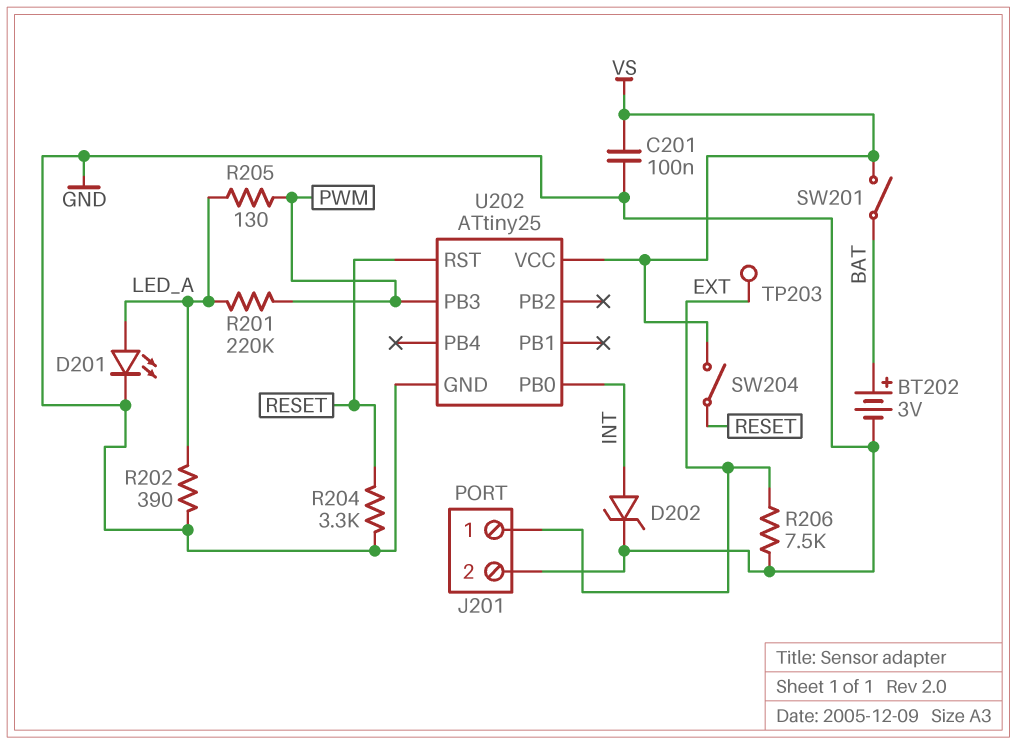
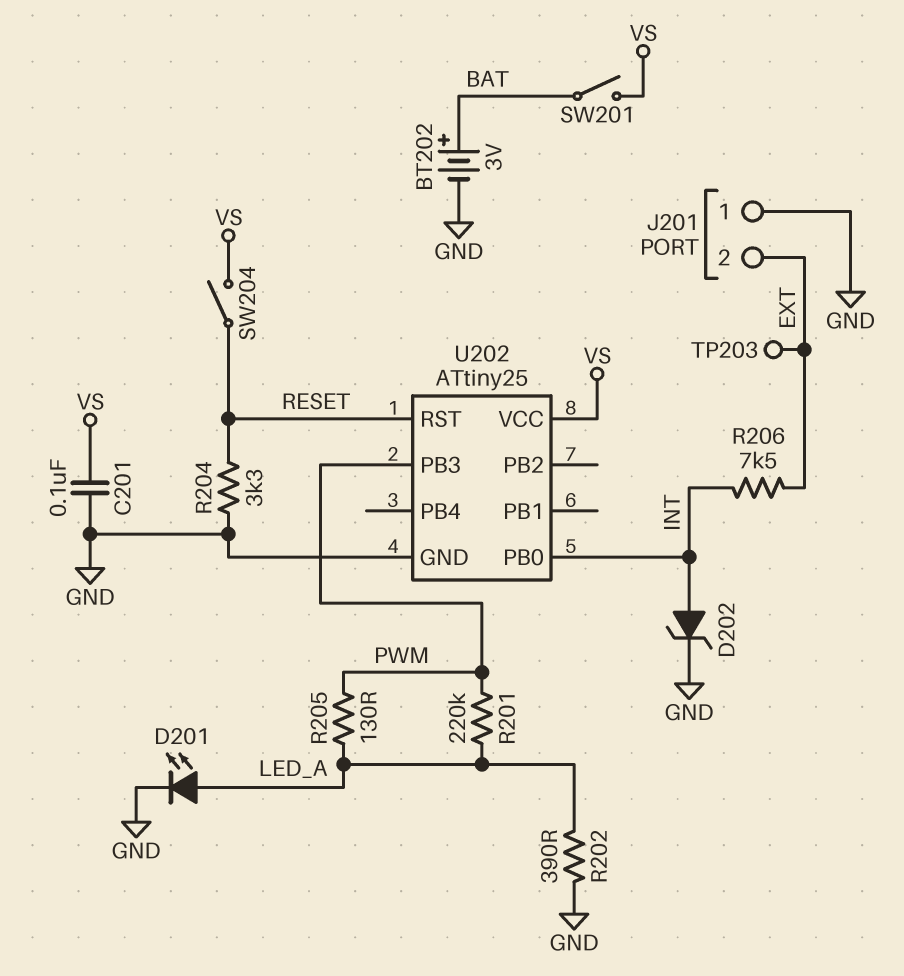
J201 pin 1: EXT -> GND
J201 pin 2: GND -> EXT
R206: 7.5k (EXT, GND) -> 7.5k (EXT, INT)

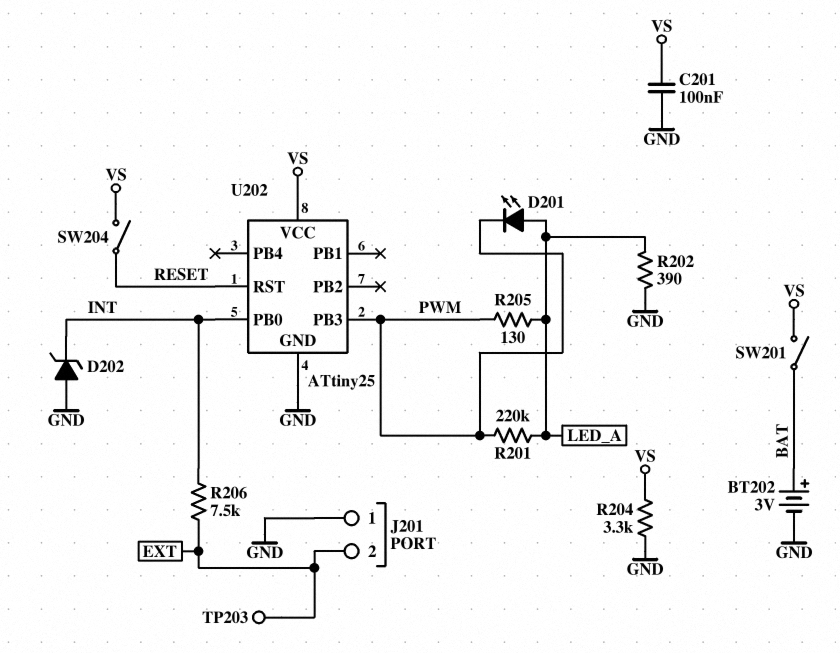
D201: LED (A LED_A, K GND) -> LED (A LED_A, K PWM)
D202: zener (A INT, K GND) -> zener (A GND, K INT)
R204: 3.3k (GND, RESET) -> 3.3k (GND, VS)

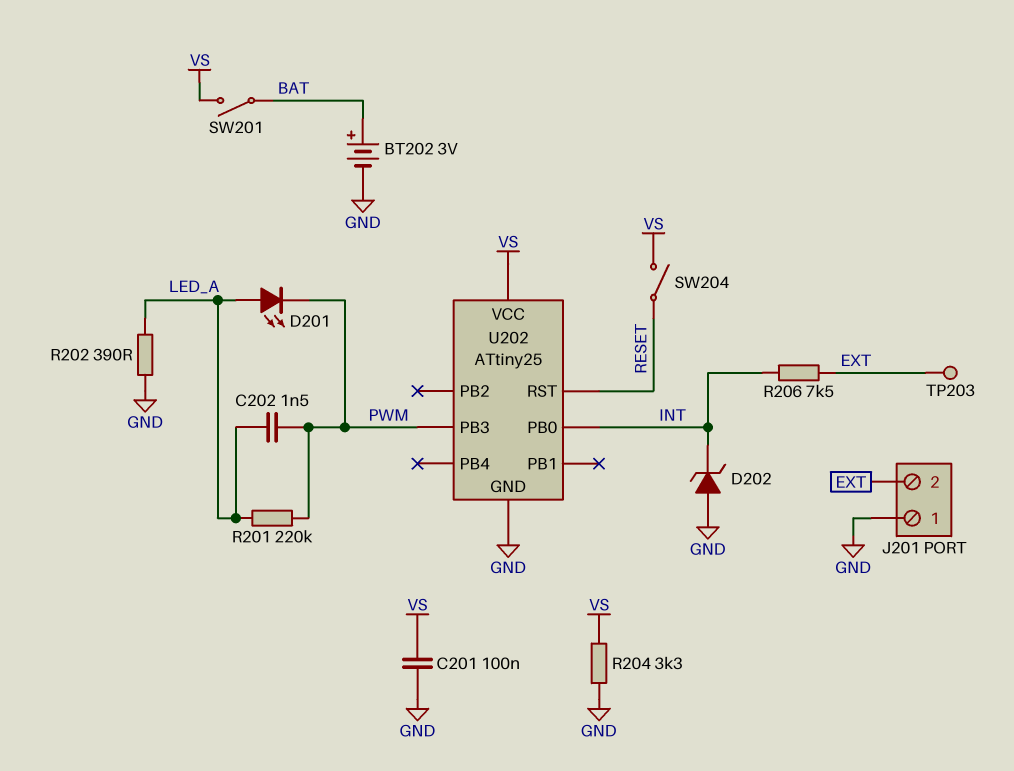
C202: none -> 1.5nF (LED_A, PWM)
R205: 130 (LED_A, PWM) -> none

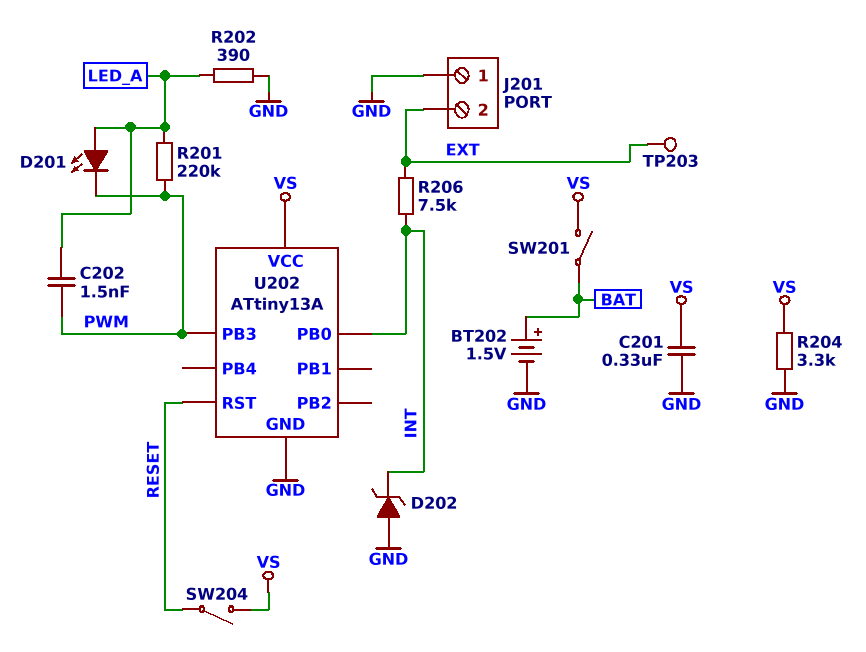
BT202: 3V (plus BAT, minus GND) -> 1.5V (plus BAT, minus GND)
C201: 100nF (GND, VS) -> 330nF (GND, VS)
U202: ATtiny25 -> ATtiny13A

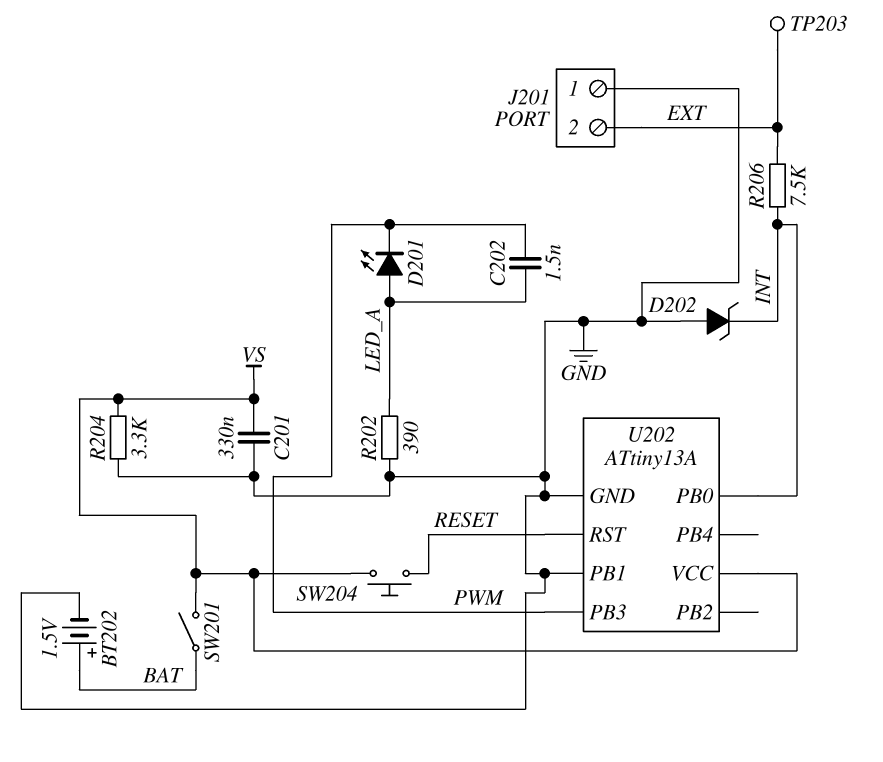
R201: 220k (LED_A, PWM) -> none
SW204: switch (RESET, VS) -> button (RESET, VS)
U202 pin PB1: none -> GND

